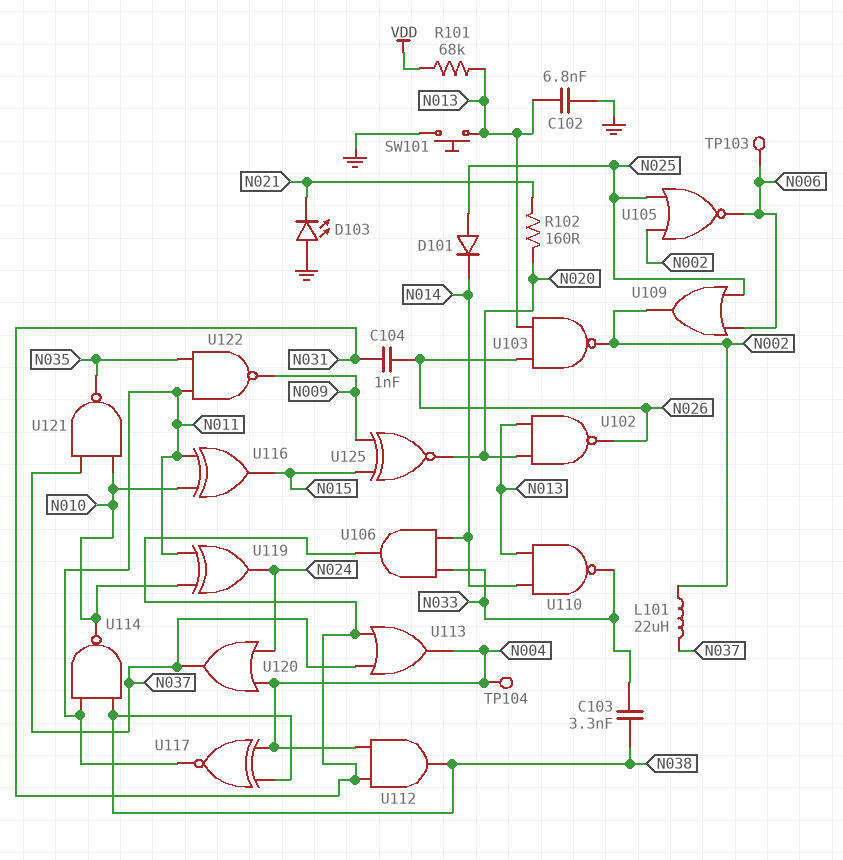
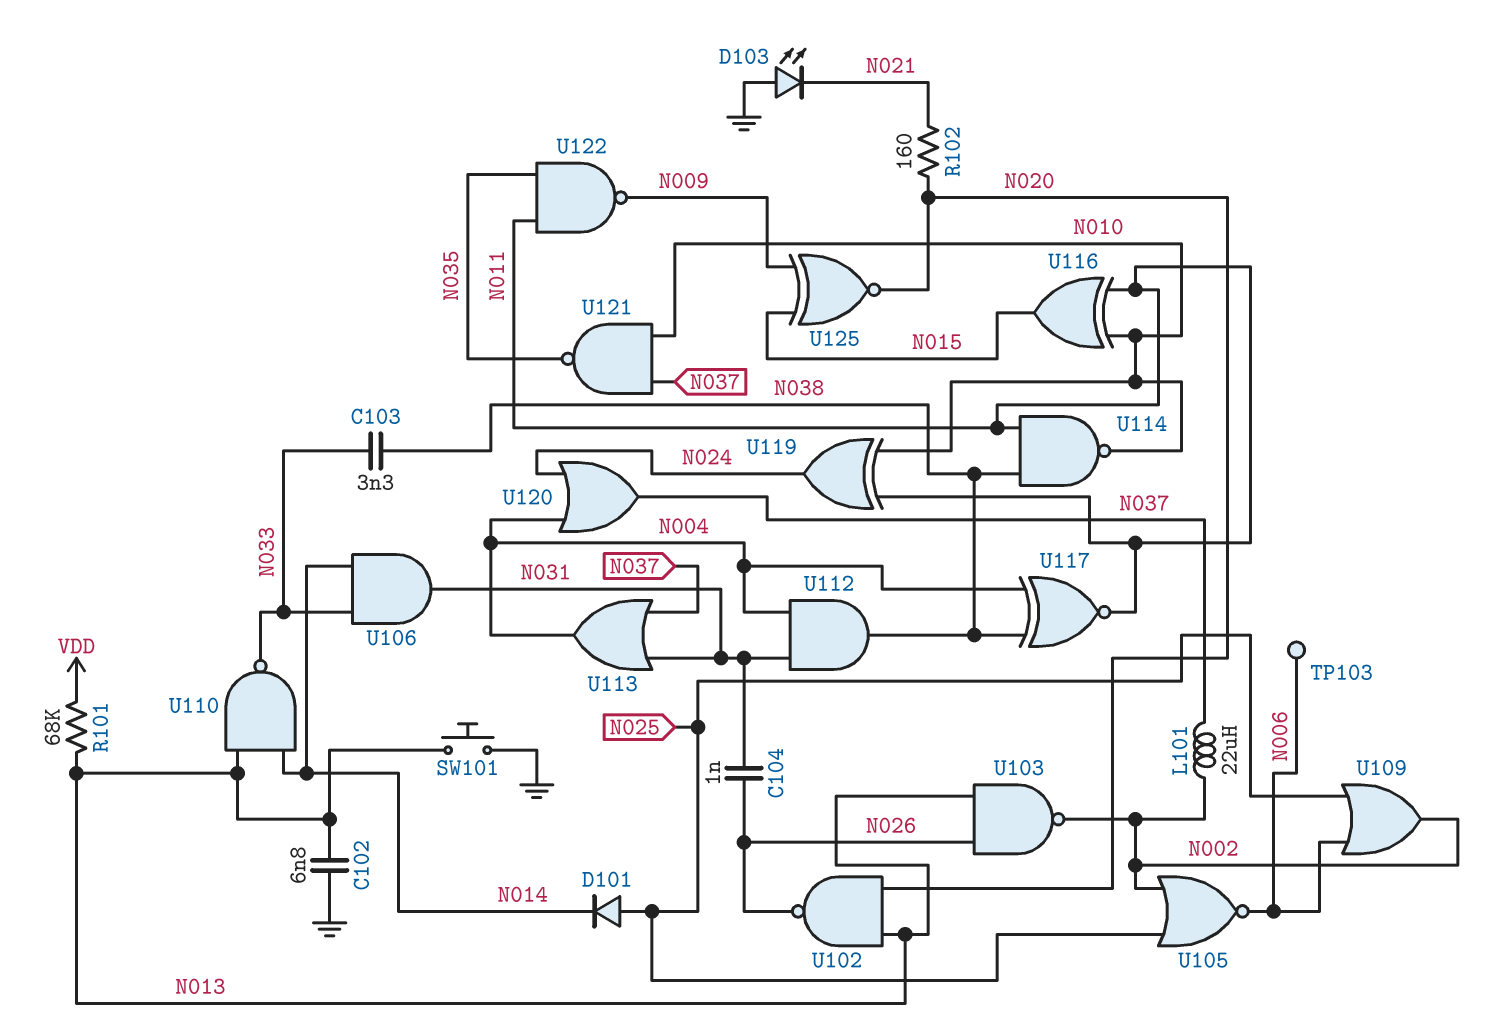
TP104: test point (N004) -> none

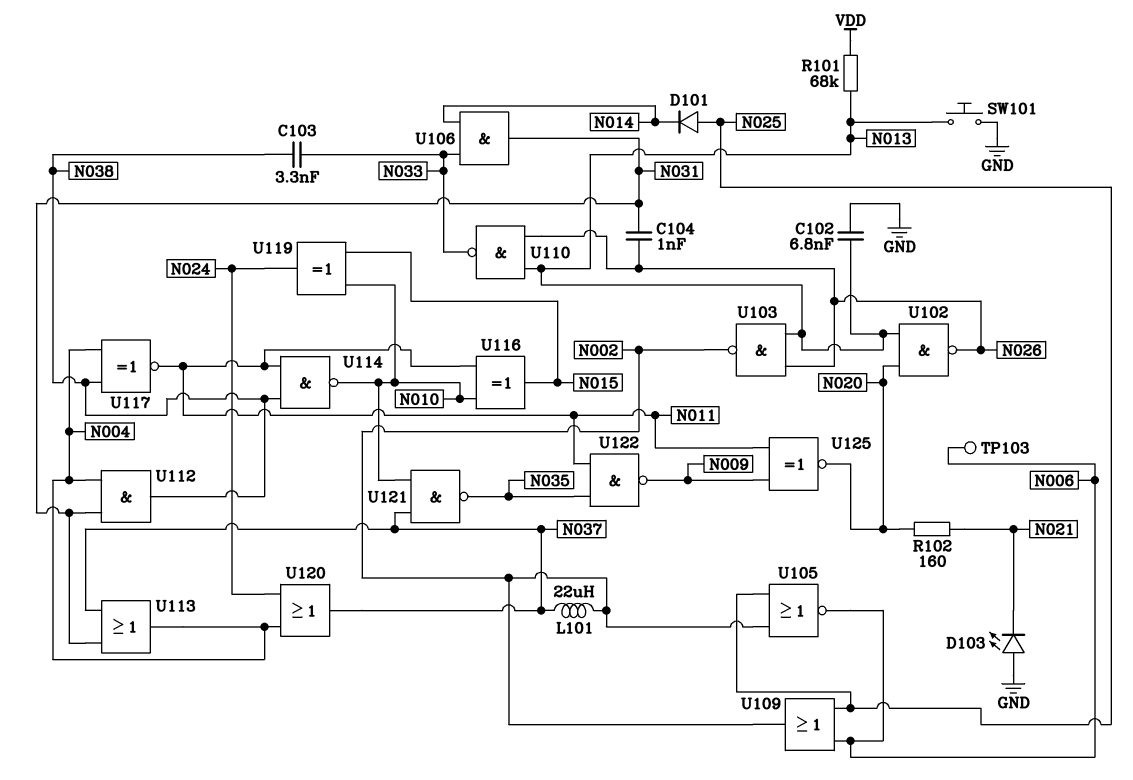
U110: NAND (in N013, in N014, out N033) -> NAND (in N013, in N026, out N033)
U119: XOR (in N010, in N011, out N024) -> XOR (in N010, in N015, out N024)
U125: XNOR (in N009, in N015, out N020) -> XNOR (in N009, in N011, out N020)

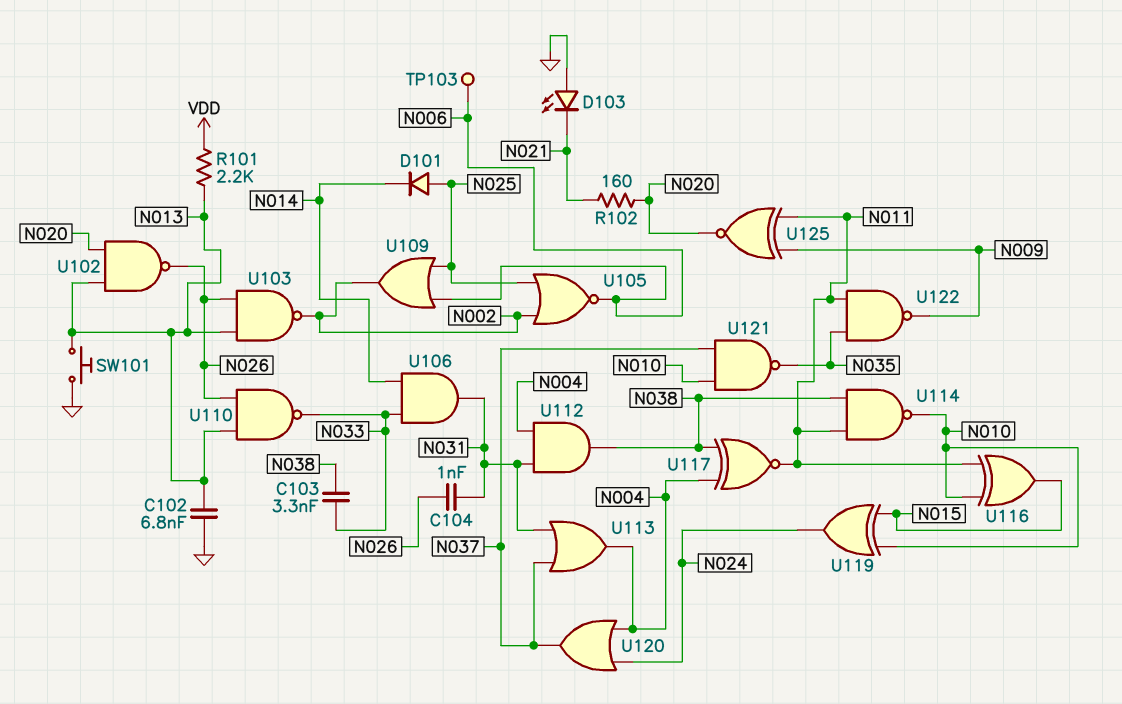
L101: 22uH (N002, N037) -> none
R101: 68k (N013, VDD) -> 2.2k (N013, VDD)

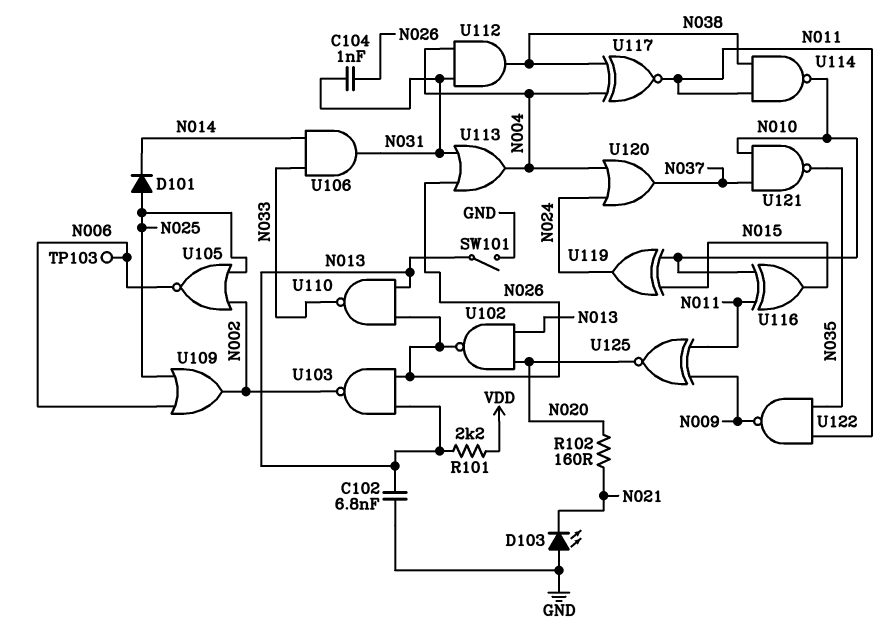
C103: 3.3nF (N033, N038) -> none
SW101: button (GND, N013) -> switch (GND, N013)
U113: OR (in N031, in N037, out N004) -> OR (in N026, in N031, out N004)

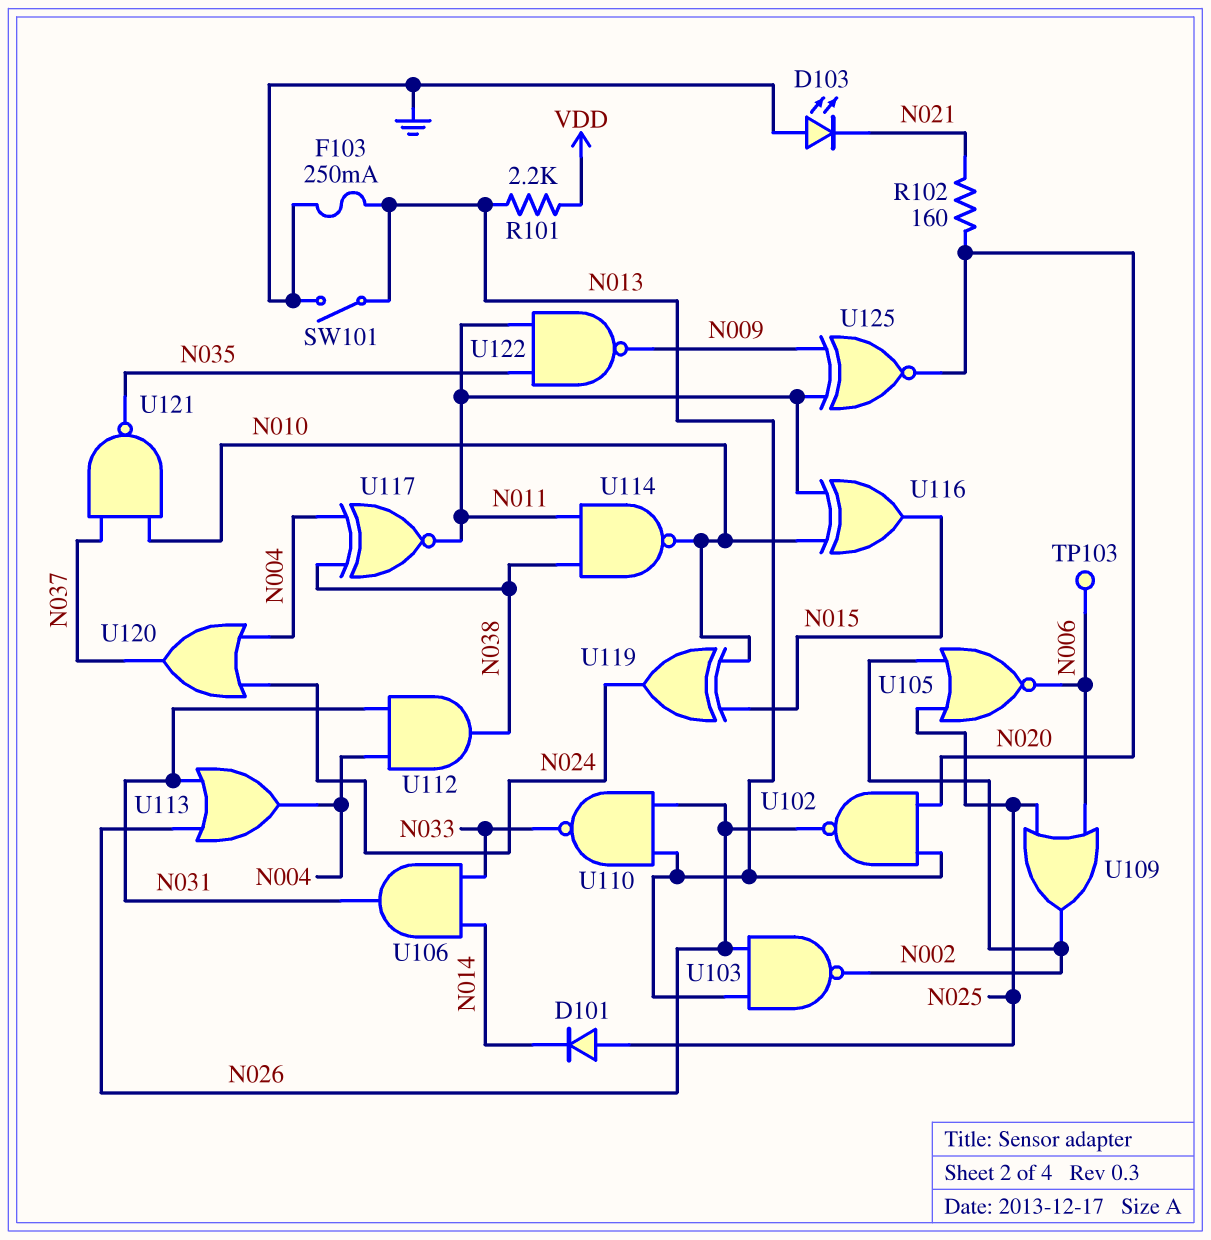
C102: 6.8nF (GND, N013) -> none
C104: 1nF (N026, N031) -> none
F103: none -> 250mA (GND, N013)

